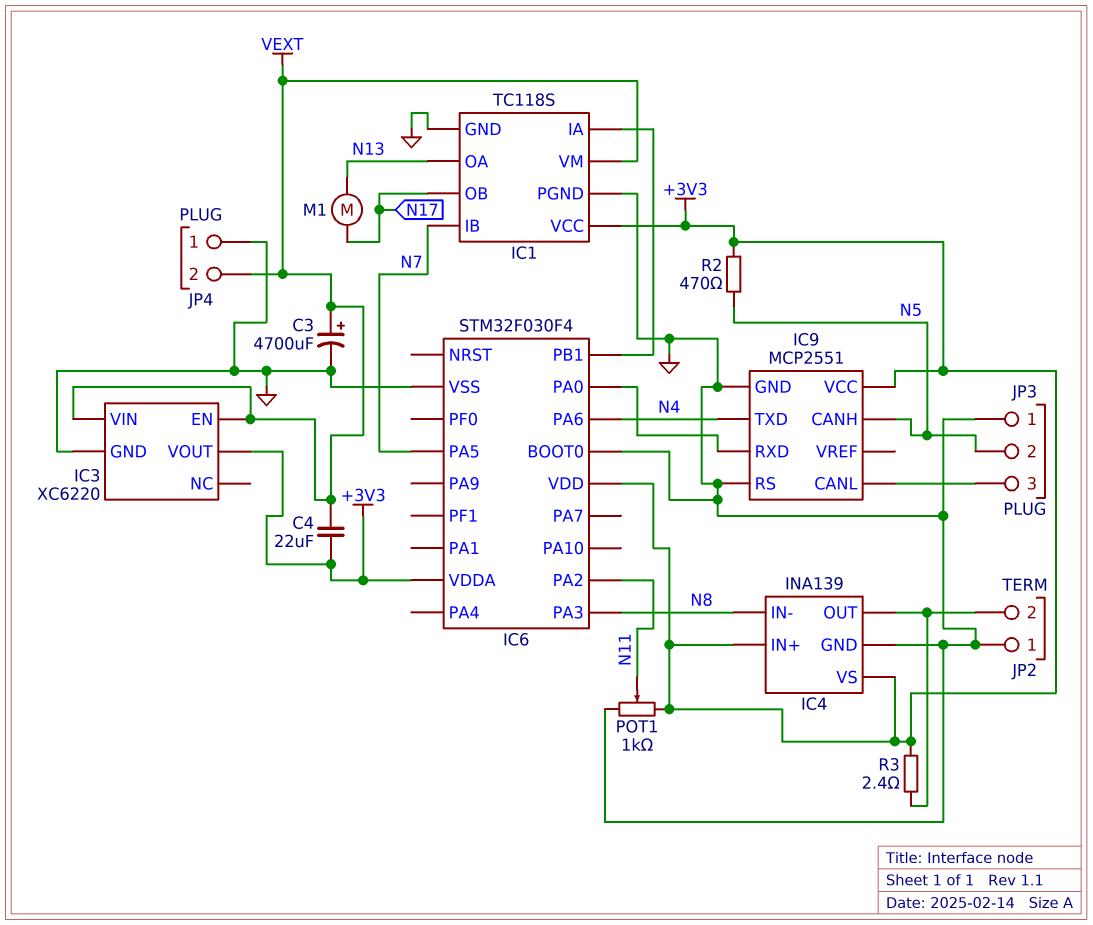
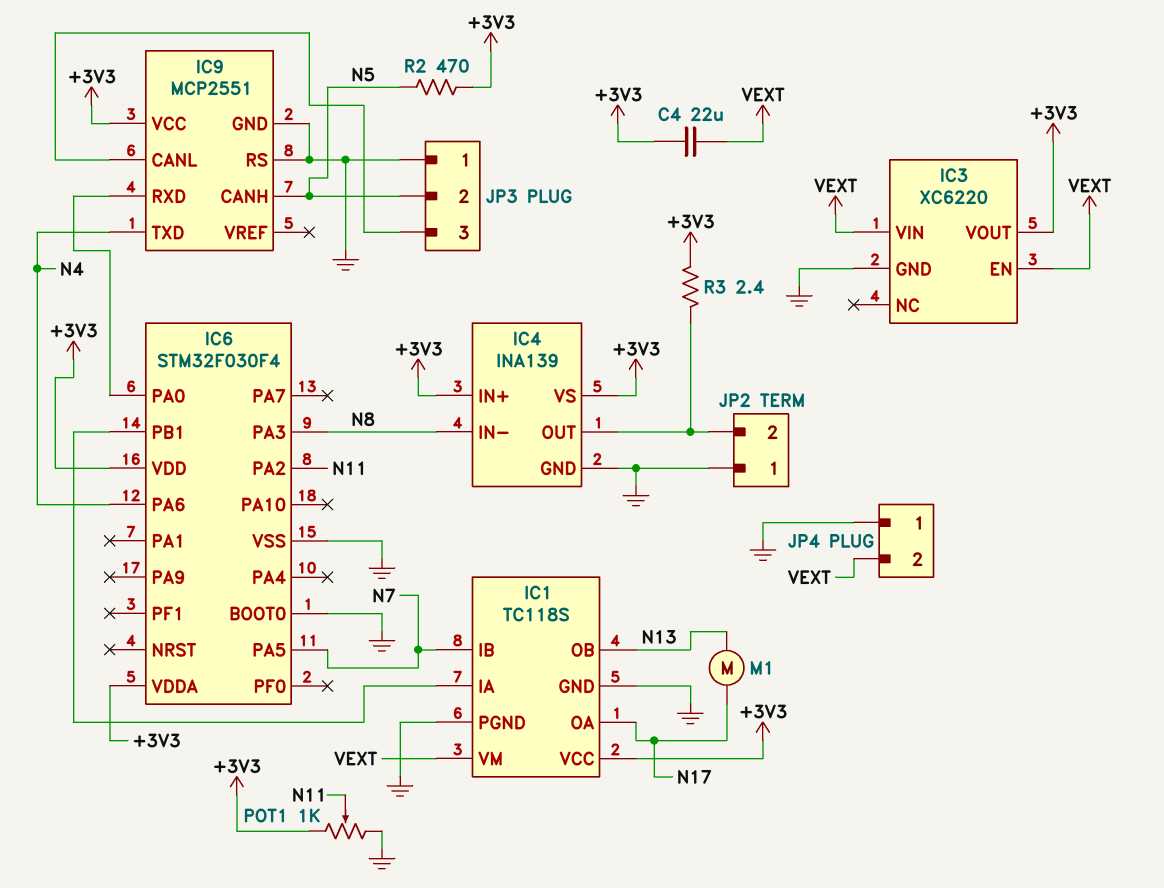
C3: 4700uF (plus VEXT, minus GND) -> none
IC1 pin OA: N13 -> N17
IC1 pin OB: N17 -> N13

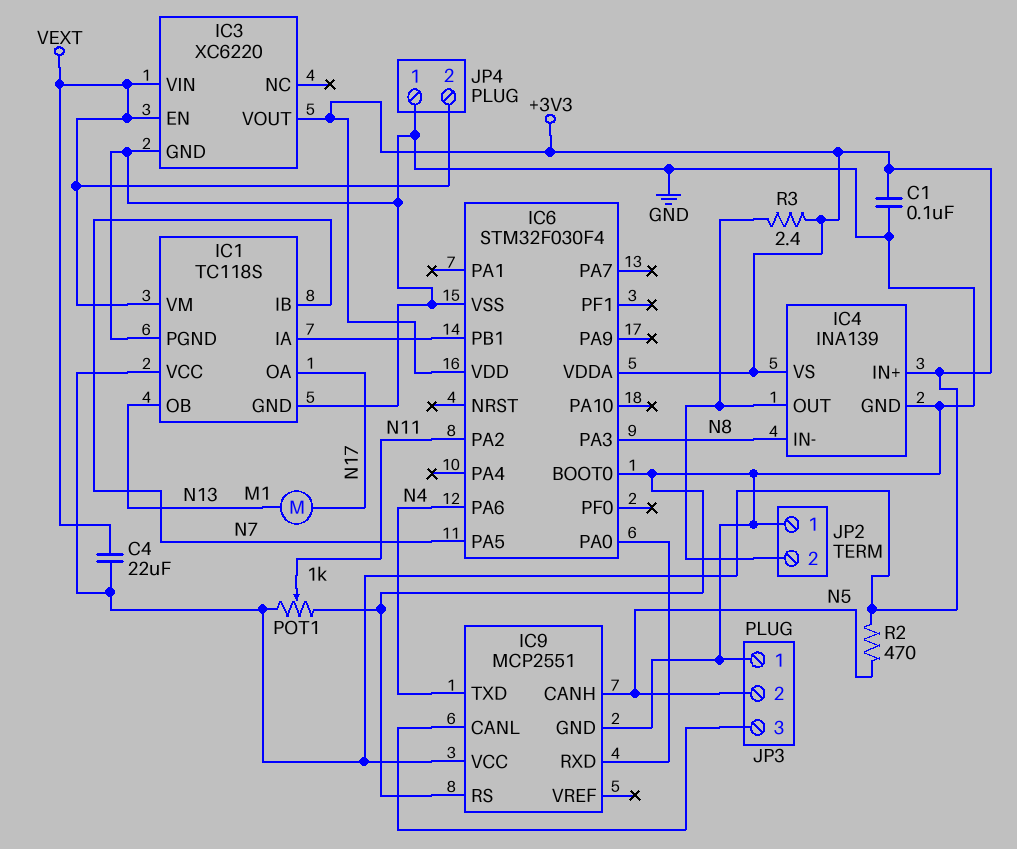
C1: none -> 100nF (+3V3, GND)

